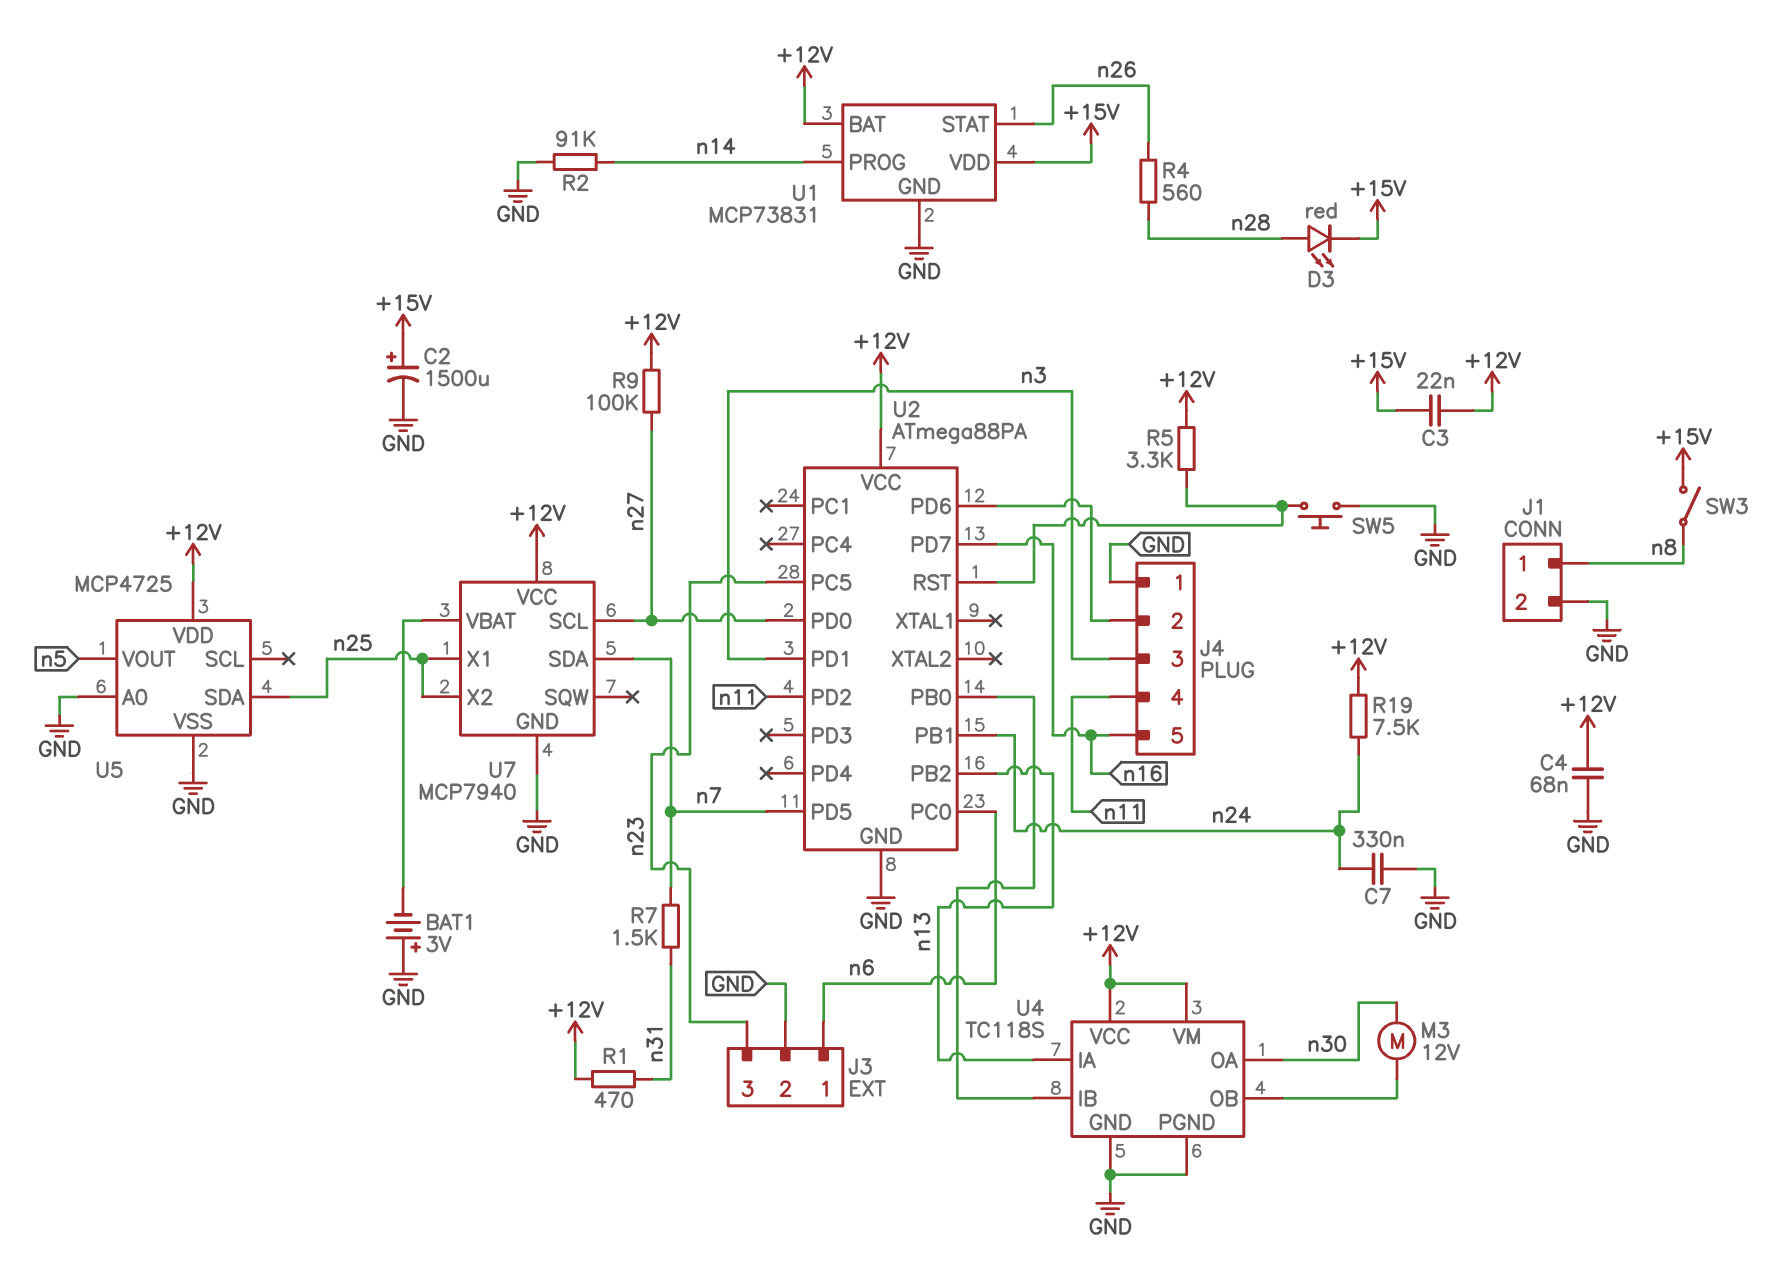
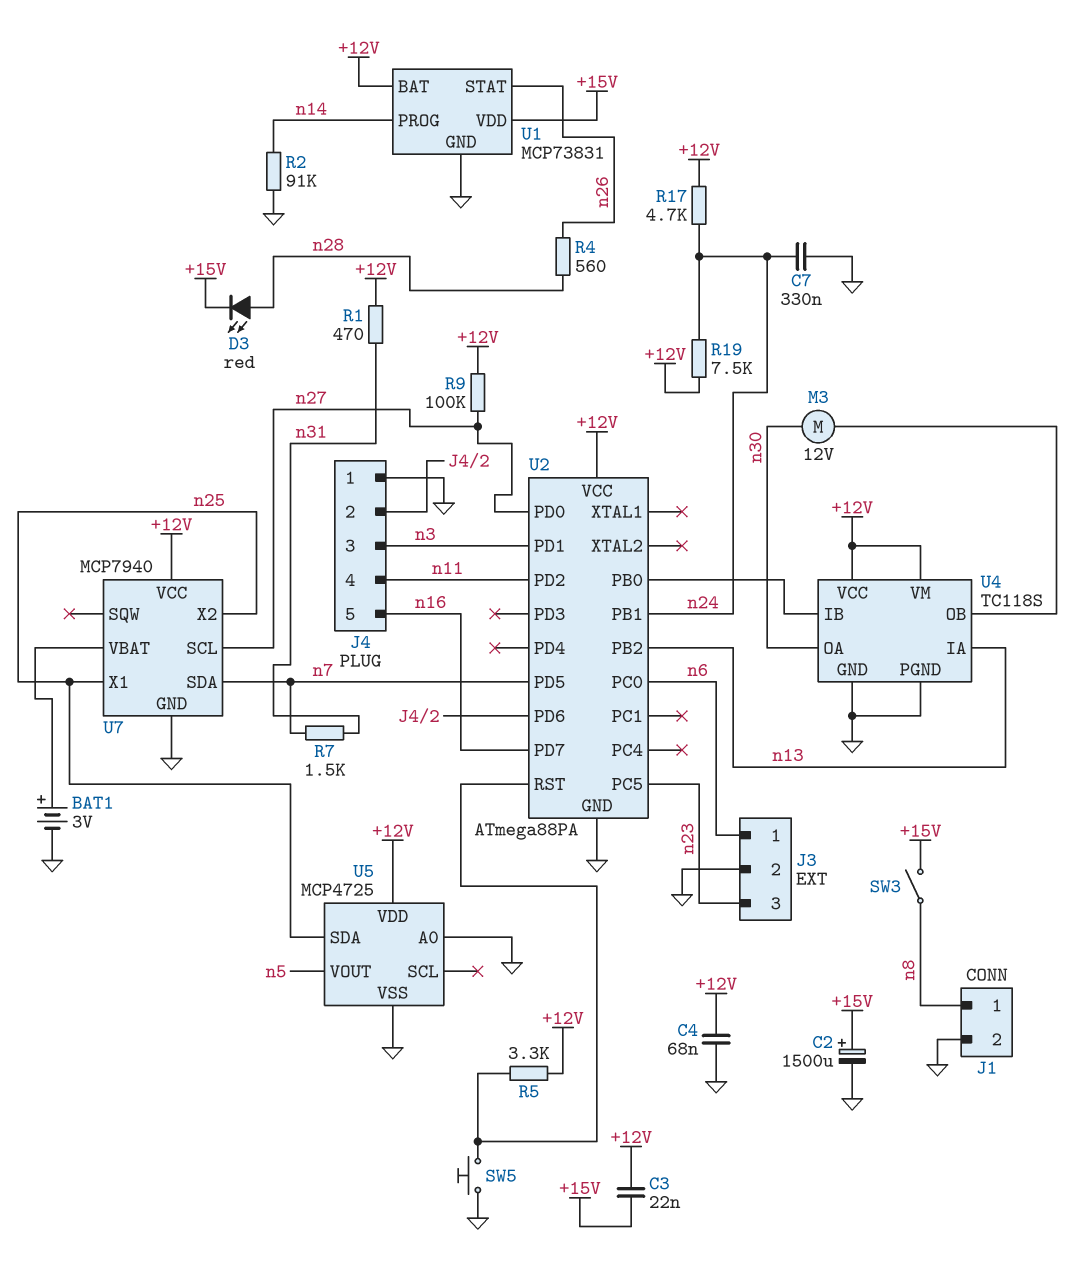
BAT1: 3V (plus GND, minus U7/VBAT) -> 3V (plus U7/VBAT, minus GND)
R17: none -> 4.7k (+12V, n24)

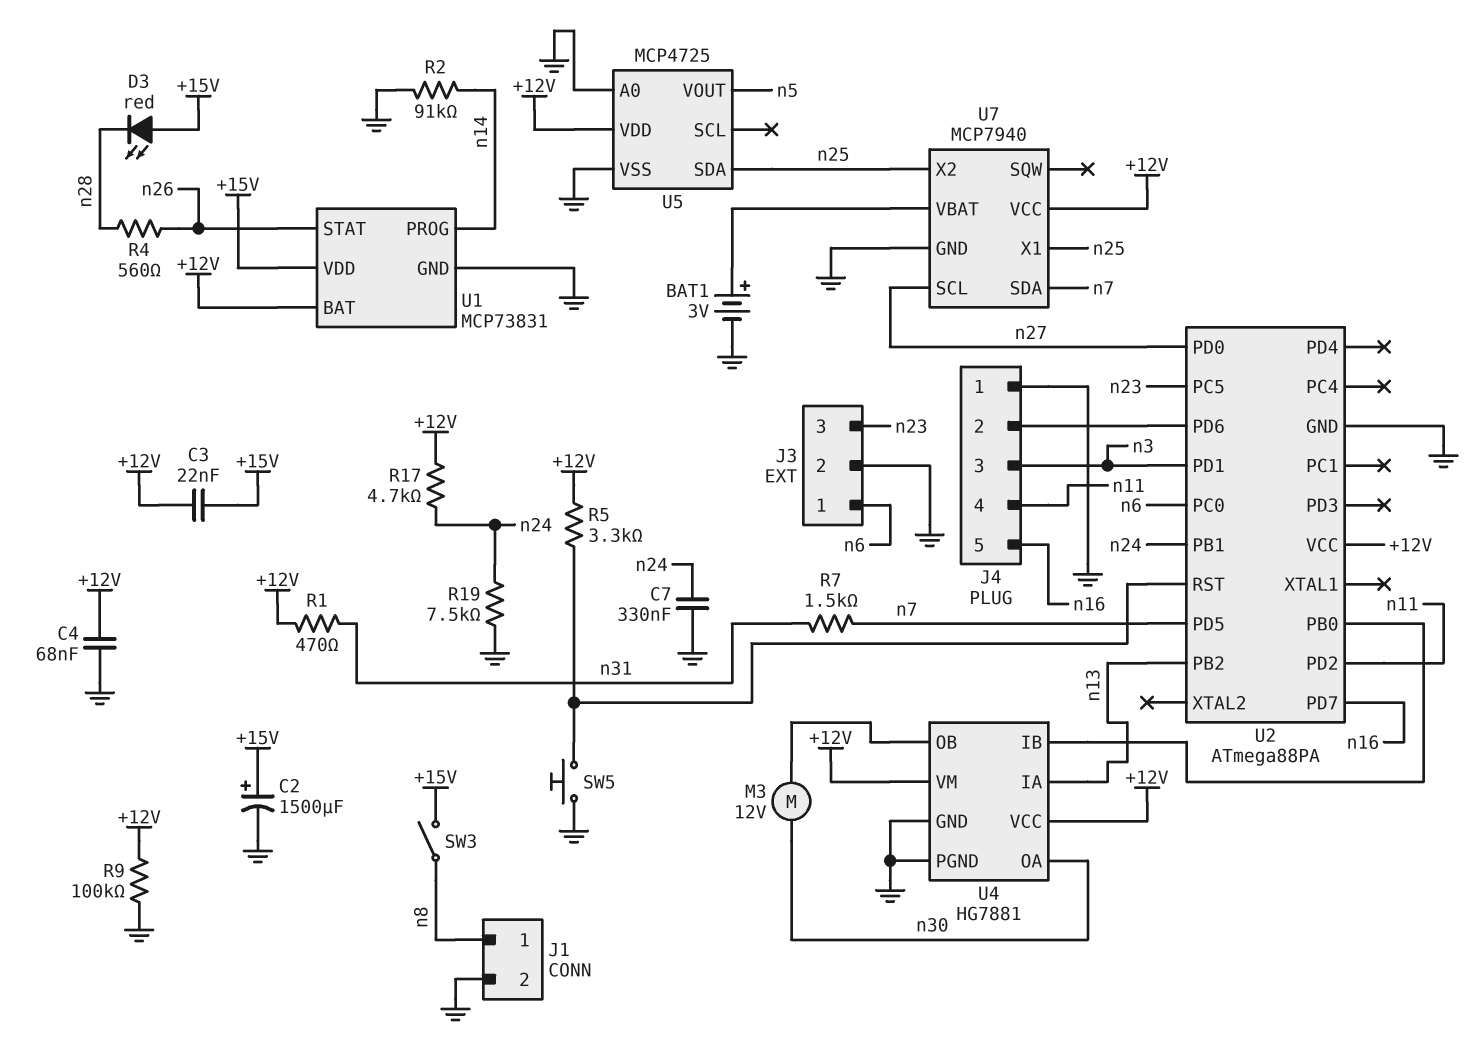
D3: LED red (A n28, K +15V) -> LED red (A +15V, K n28)
R9: 100k (+12V, n27) -> 100k (+12V, GND)
R19: 7.5k (+12V, n24) -> 7.5k (GND, n24)
U4: TC118S -> HG7881

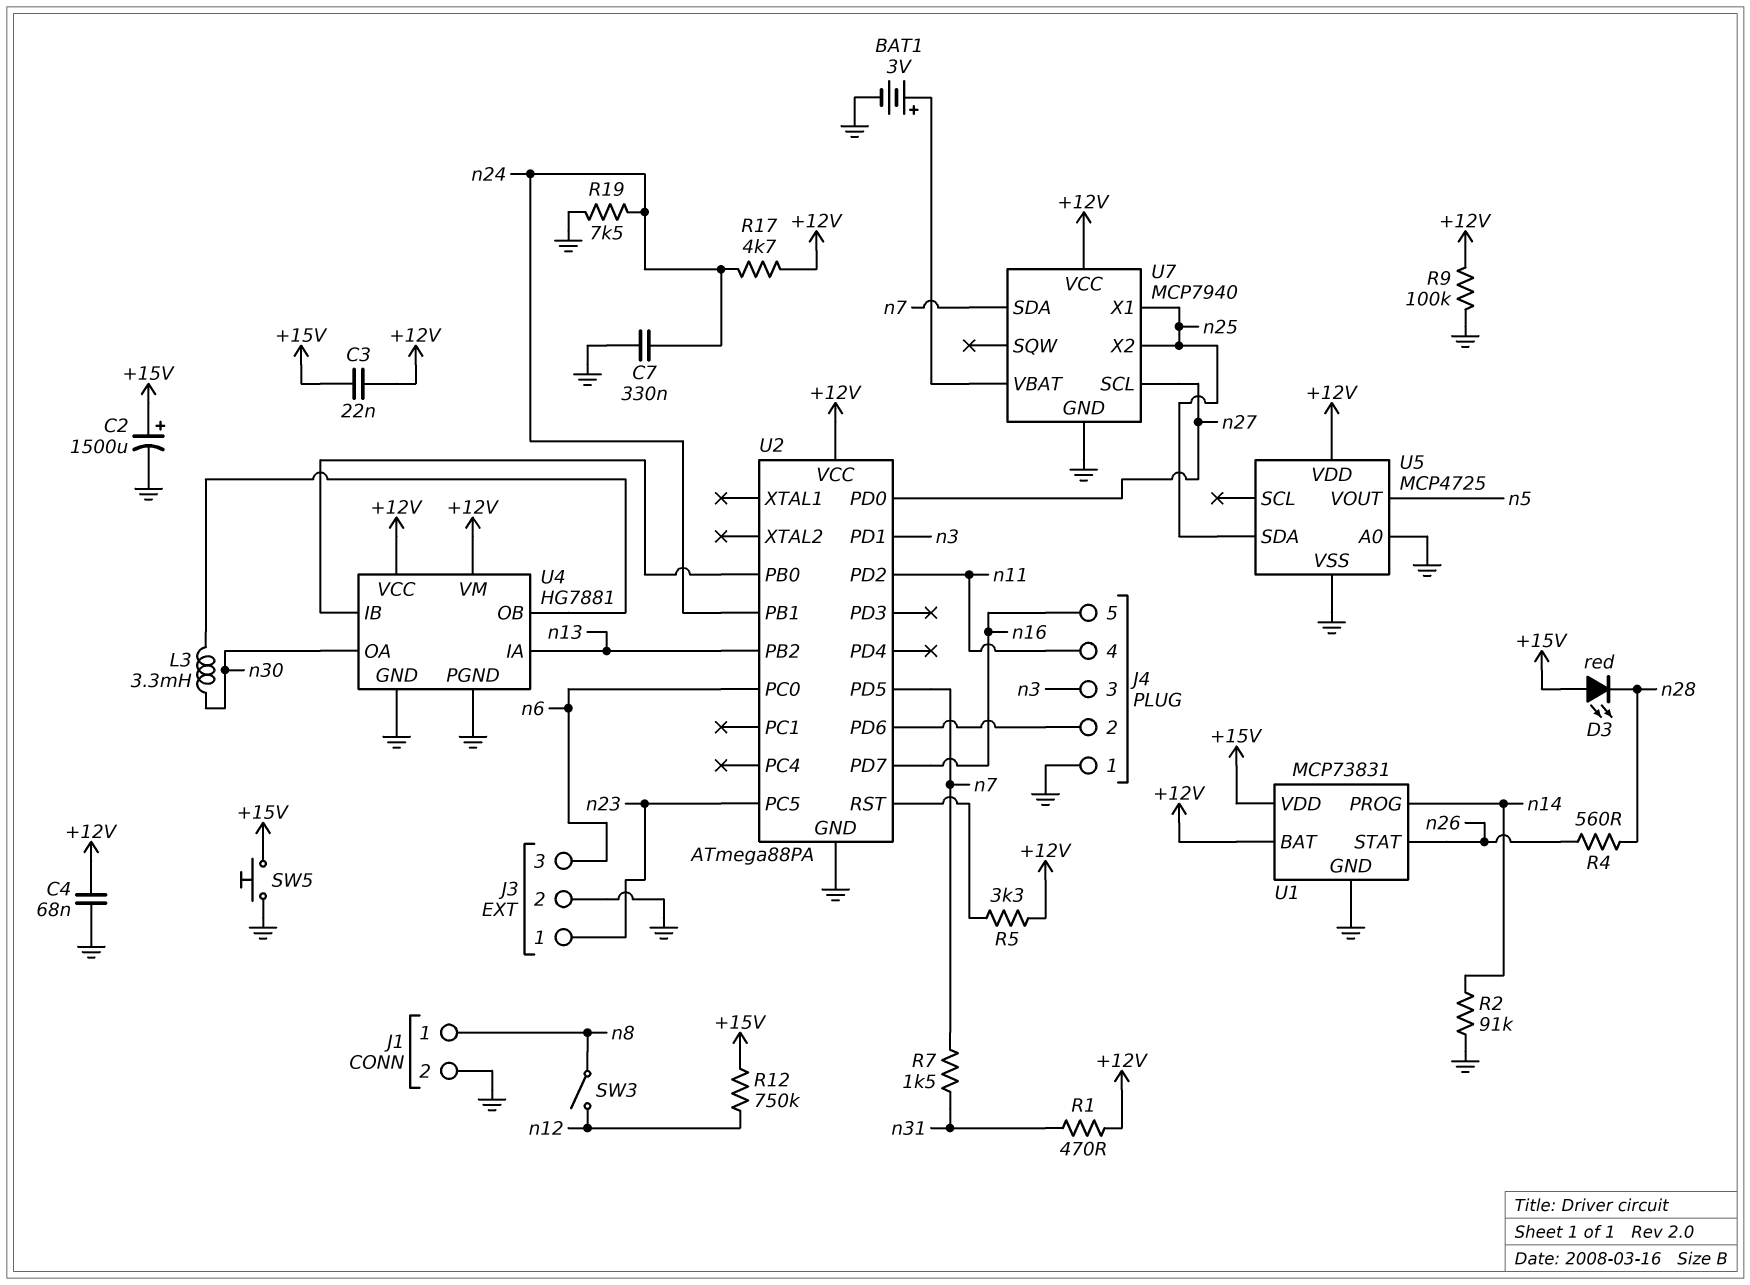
J3 pin 1: n6 -> n23
J3 pin 3: n23 -> n6
L3: none -> 3.3mH (U4/OB, n30)
M3: motor 12V (U4/OB, n30) -> none
R12: none -> 750k (+15V, n12)
SW3: switch (+15V, n8) -> switch (n8, n12)
SW5: button (GND, U2/RST) -> button (+15V, GND)

